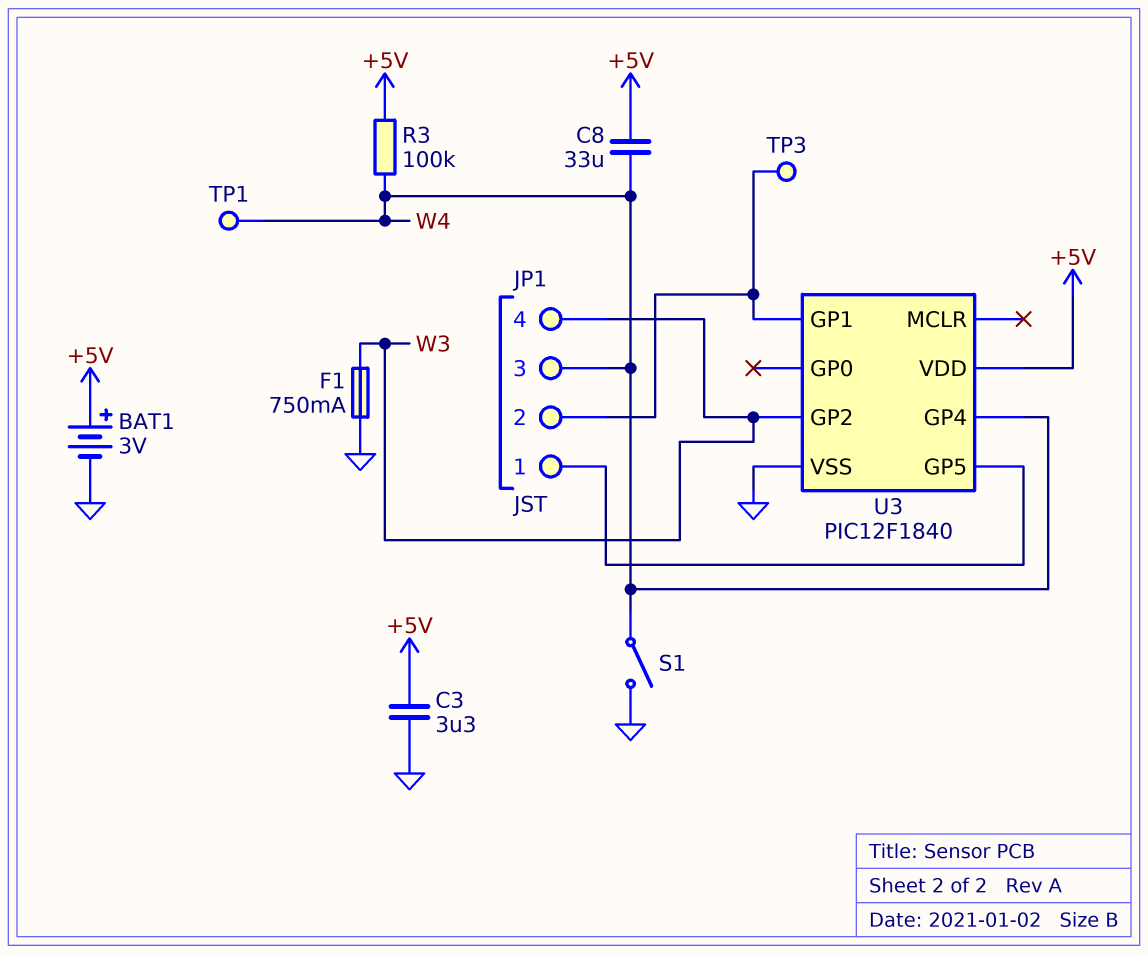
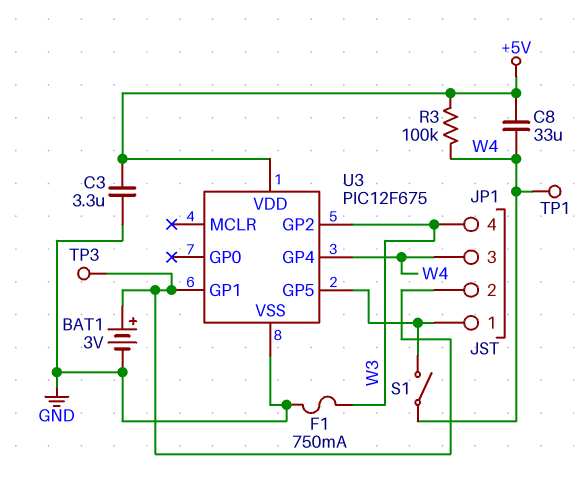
BAT1: 3V (plus +5V, minus GND) -> 3V (plus JP1/2, minus GND)
S1: switch (GND, W4) -> switch (JP1/1, W4)
U3: PIC12F1840 -> PIC12F675

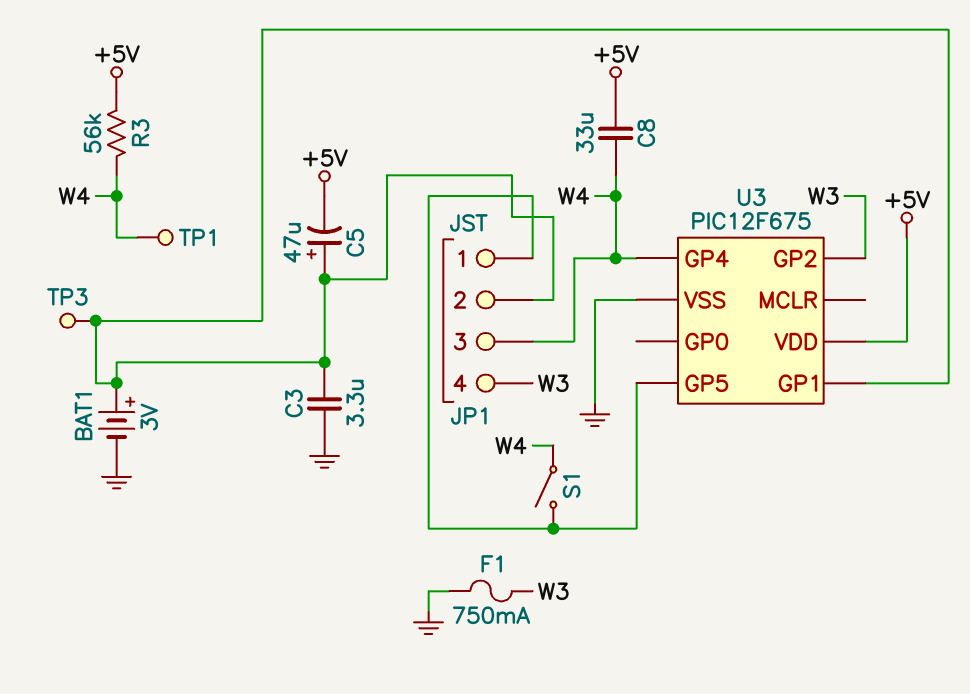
C3: 3.3uF (+5V, GND) -> 3.3uF (GND, JP1/2)
C5: none -> 47uF (plus JP1/2, minus +5V)
R3: 100k (+5V, W4) -> 56k (+5V, W4)

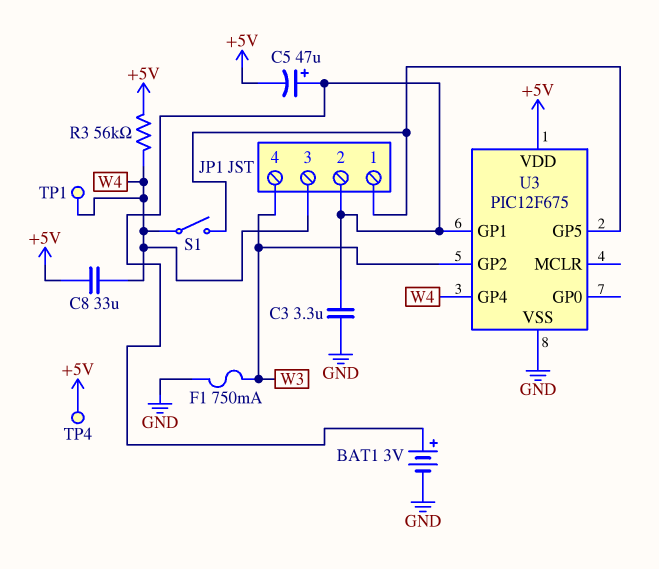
TP3: test point (JP1/2) -> none
TP4: none -> test point (+5V)

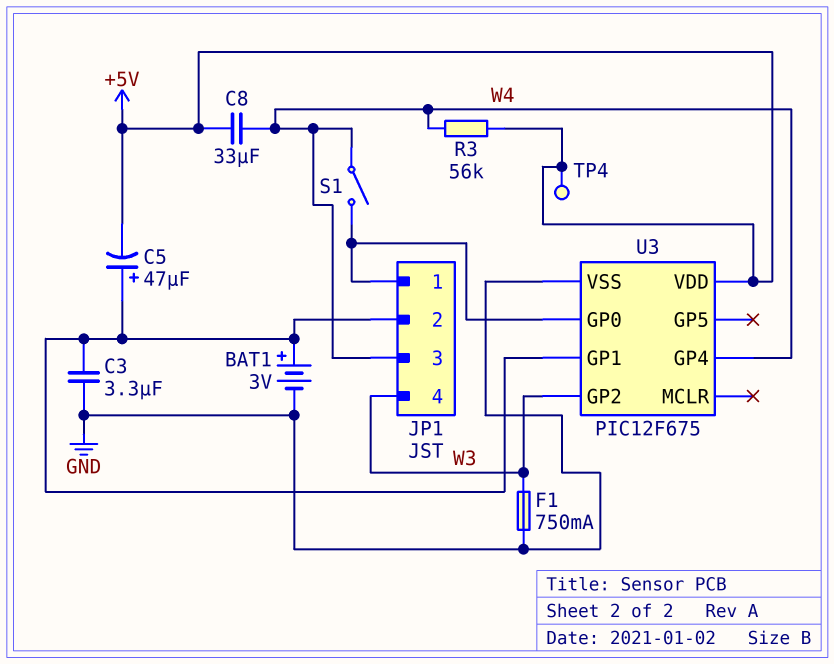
TP1: test point (W4) -> none
U3 pin GP0: none -> JP1/1
U3 pin GP5: JP1/1 -> none

